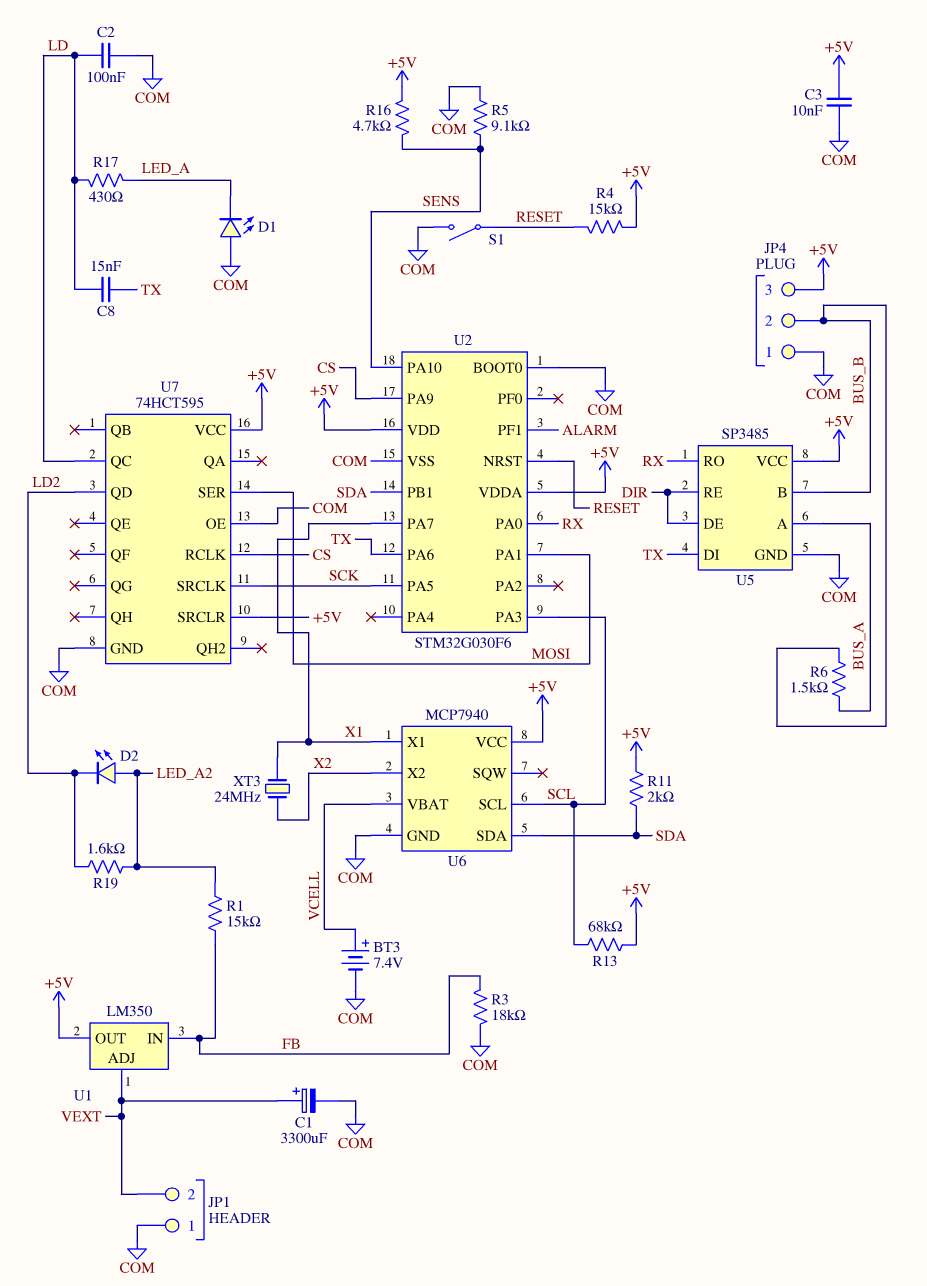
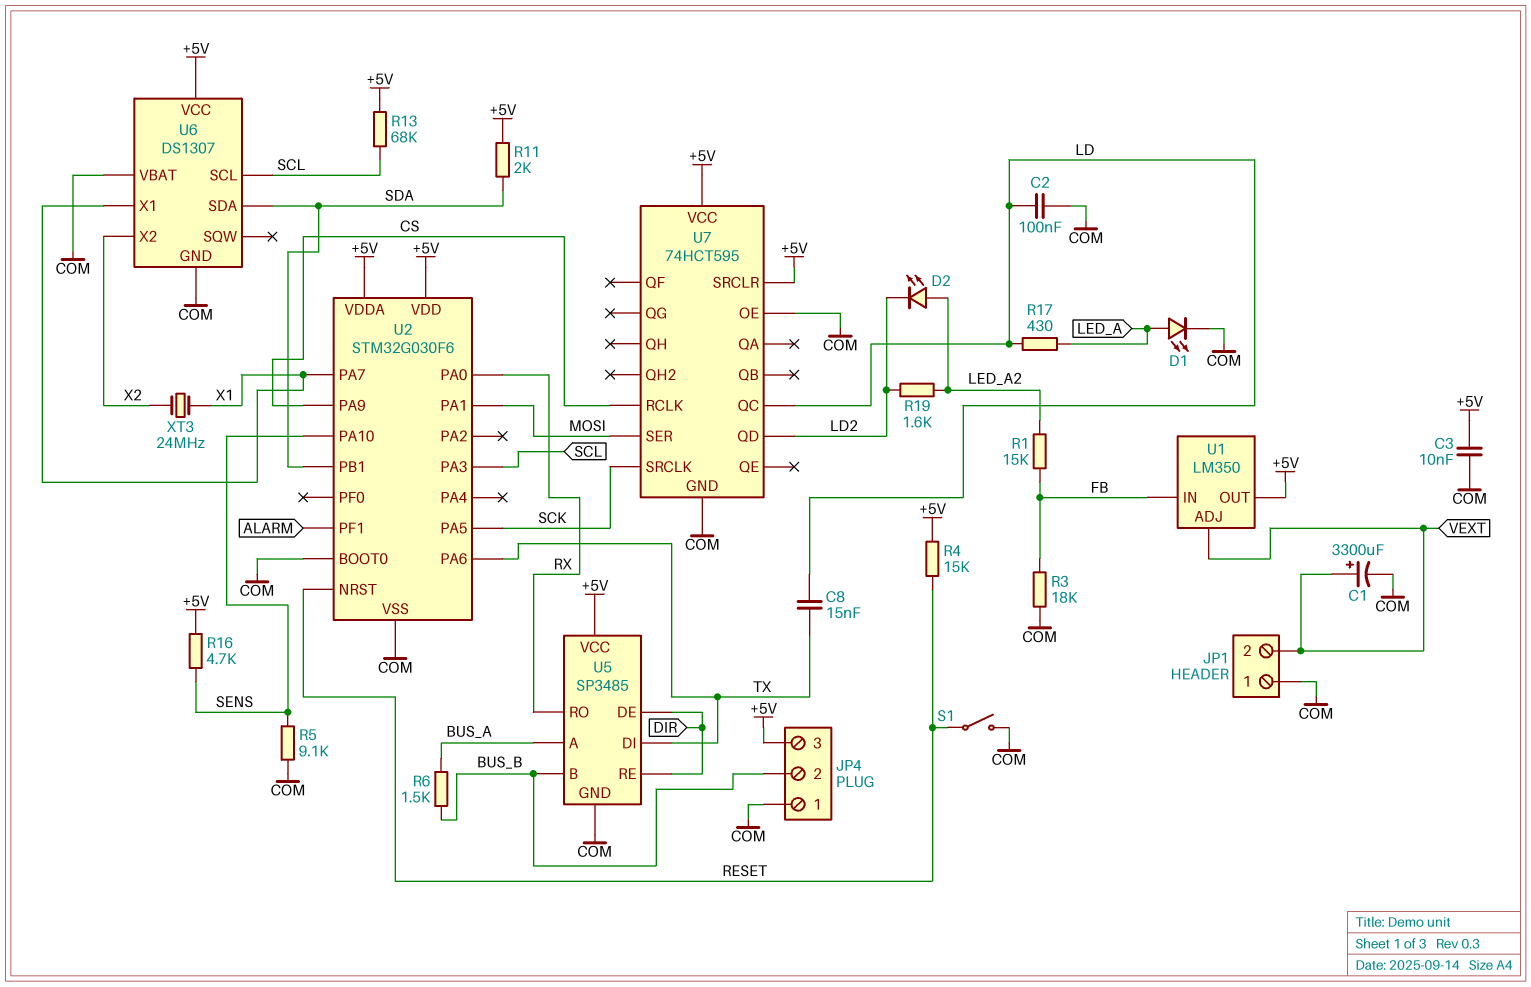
BT3: 7.4V (plus VCELL, minus COM) -> none
D1: LED (A COM, K LED_A) -> LED (A LED_A, K COM)
U6: MCP7940 -> DS1307
U6 pin VBAT: VCELL -> COM

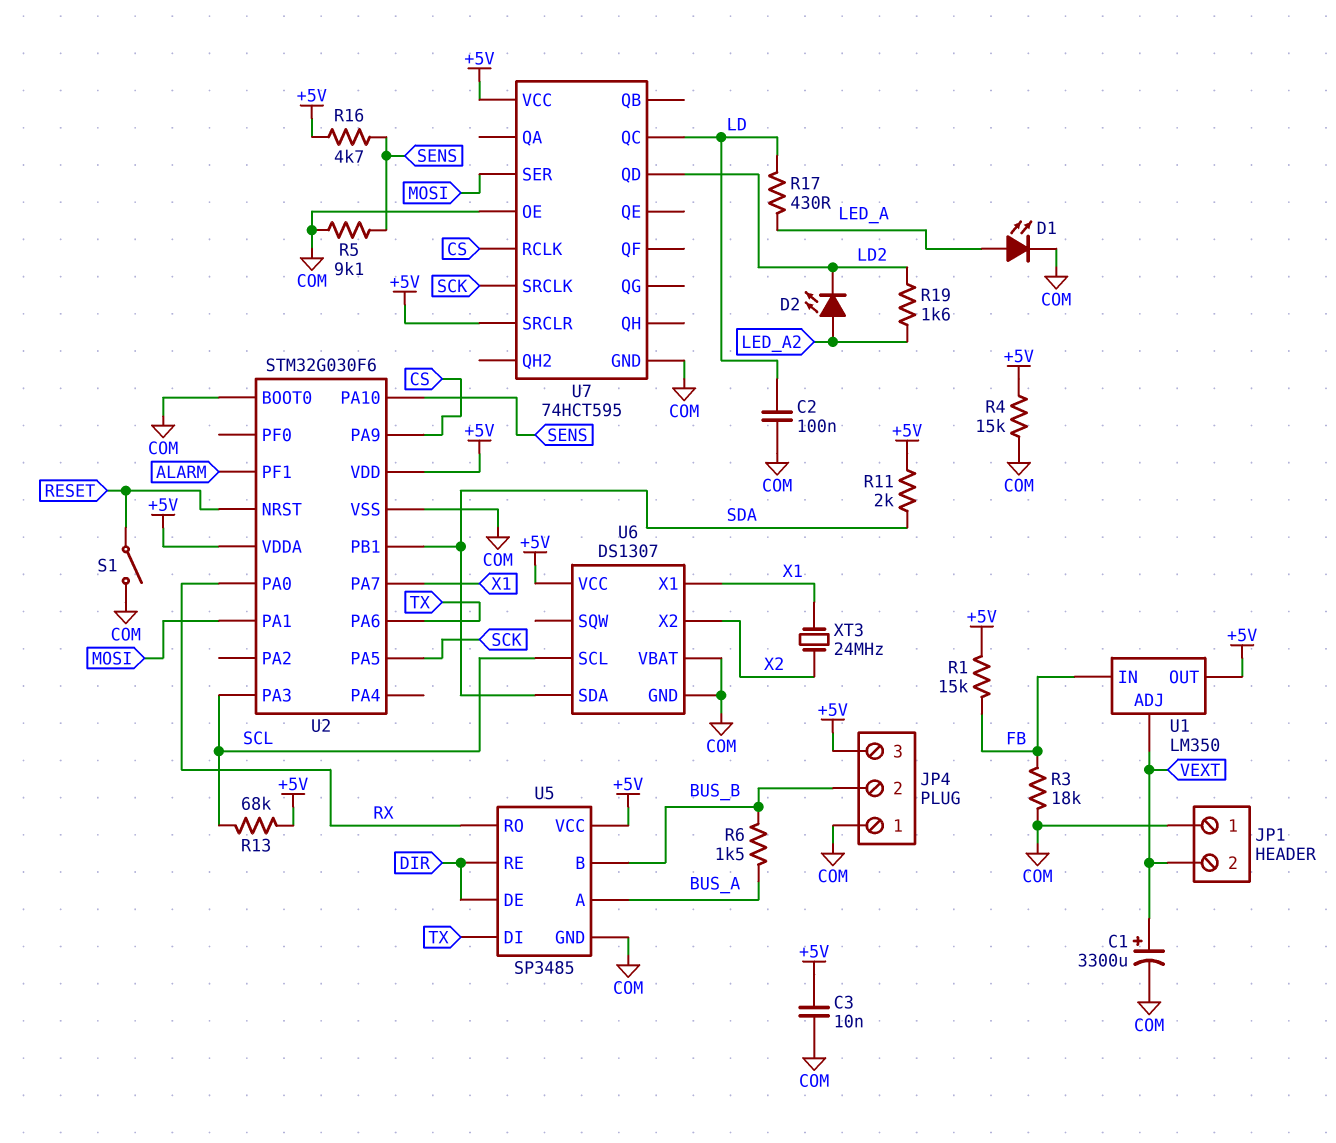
C8: 15nF (LD, TX) -> none
R1: 15k (FB, LED_A2) -> 15k (+5V, FB)
R4: 15k (+5V, RESET) -> 15k (+5V, COM)

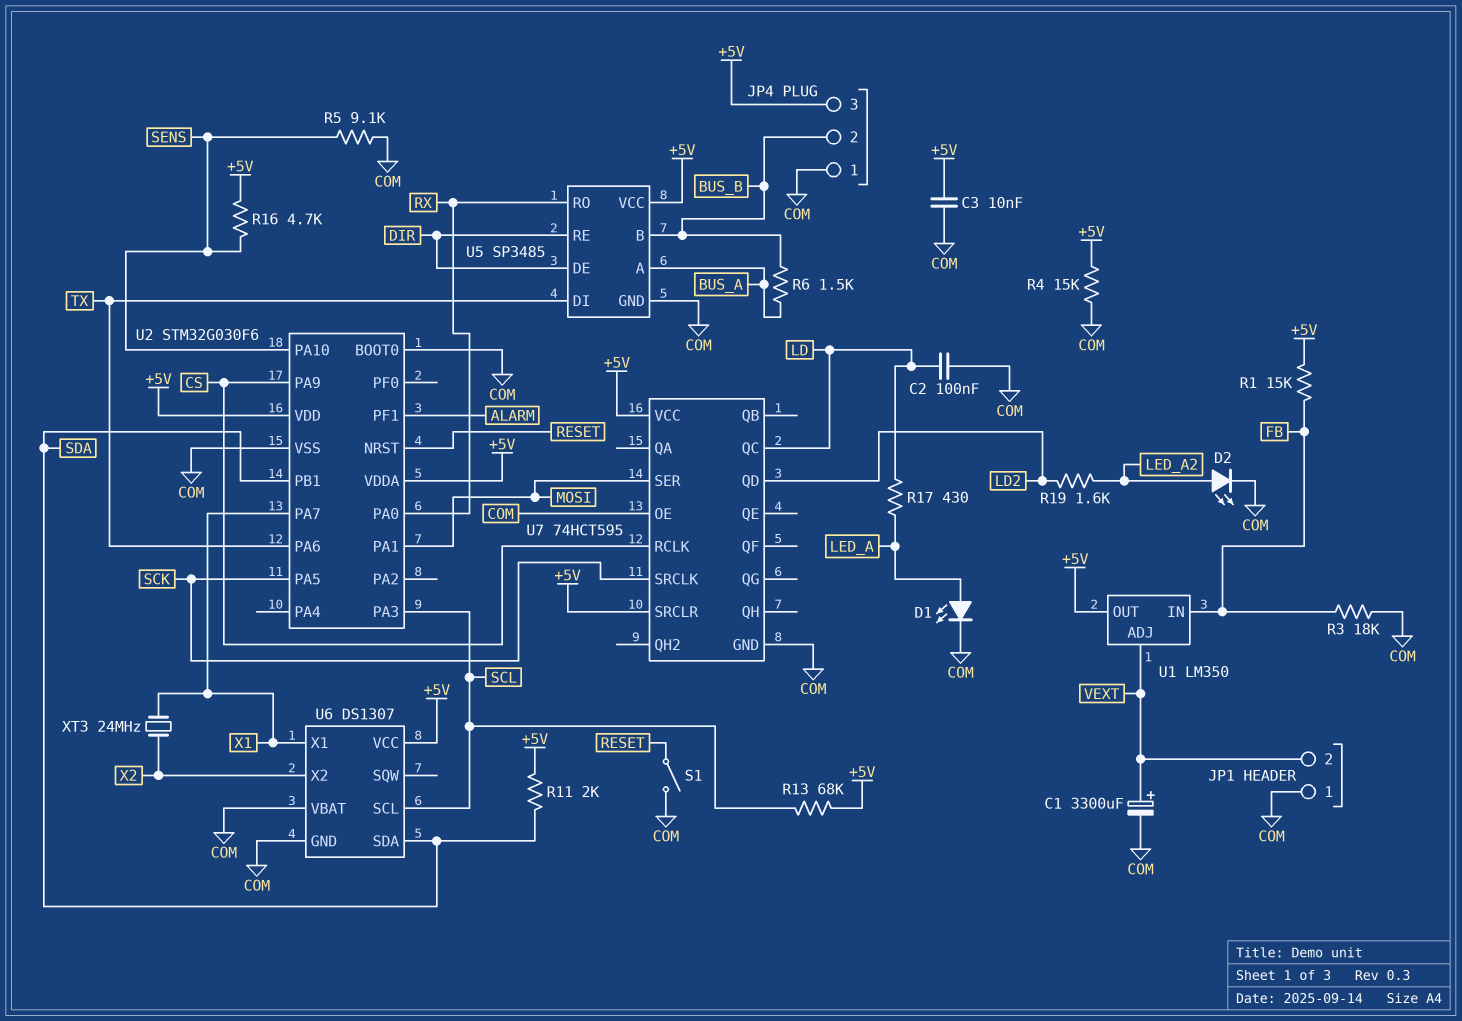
D2: LED (A LED_A2, K LD2) -> LED (A LED_A2, K COM)

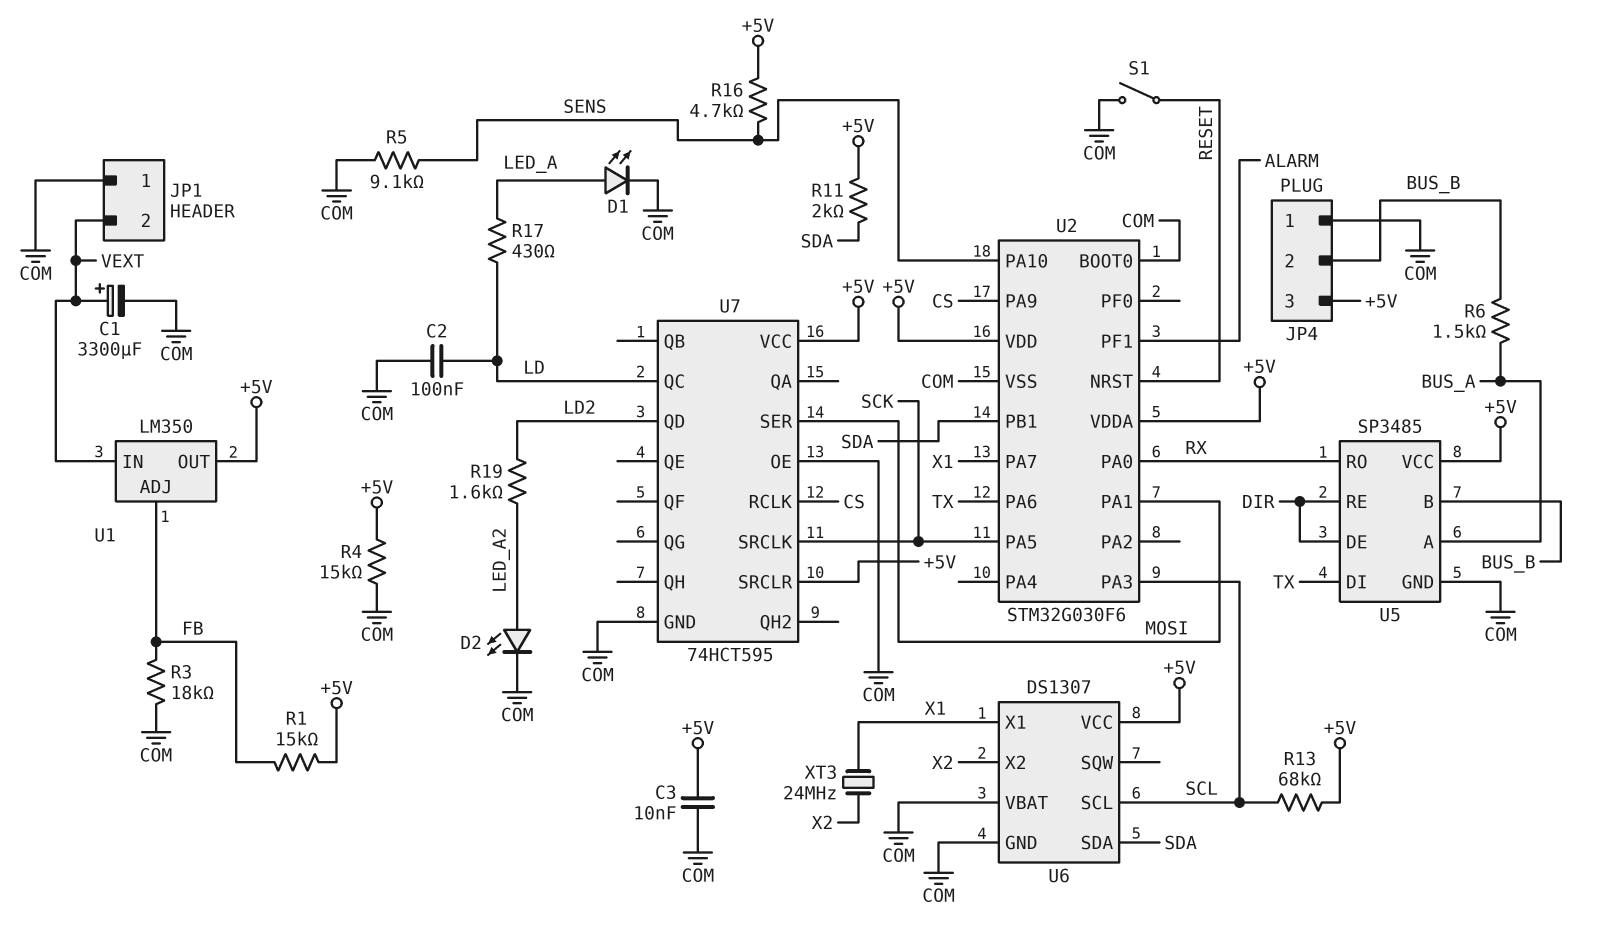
U1 pin ADJ: VEXT -> FB
U1 pin IN: FB -> VEXT

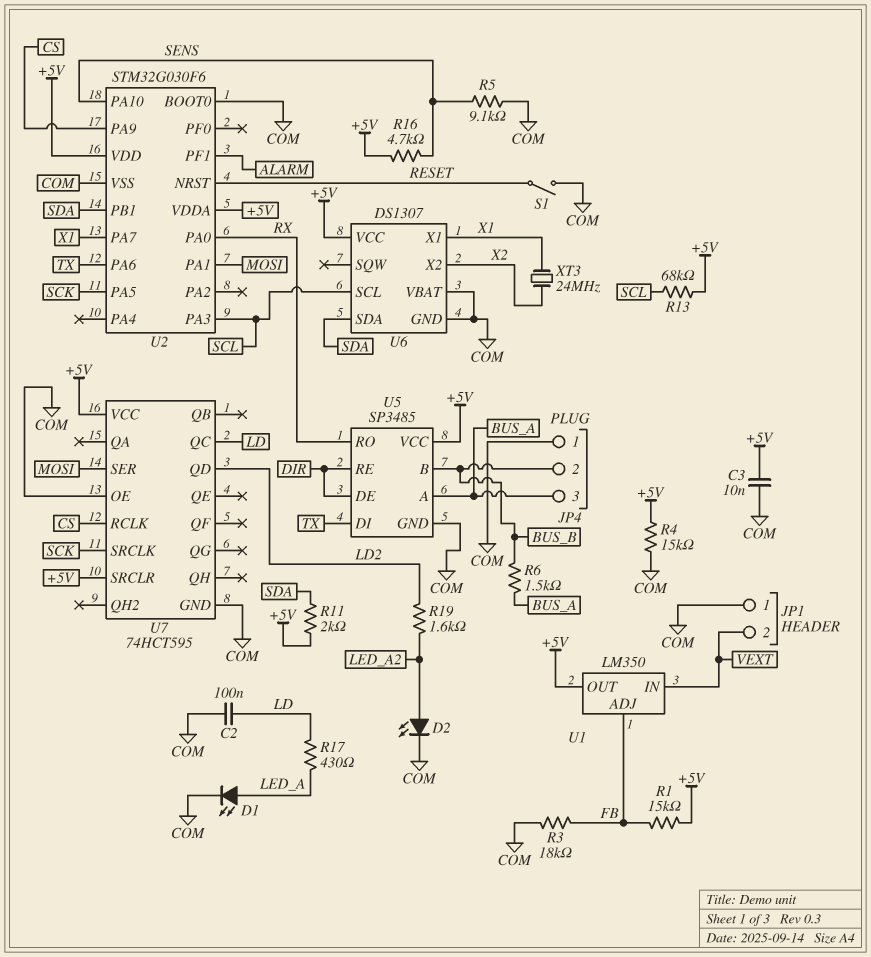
C1: 3300uF (plus VEXT, minus COM) -> none
JP4 pin 3: +5V -> BUS_A

